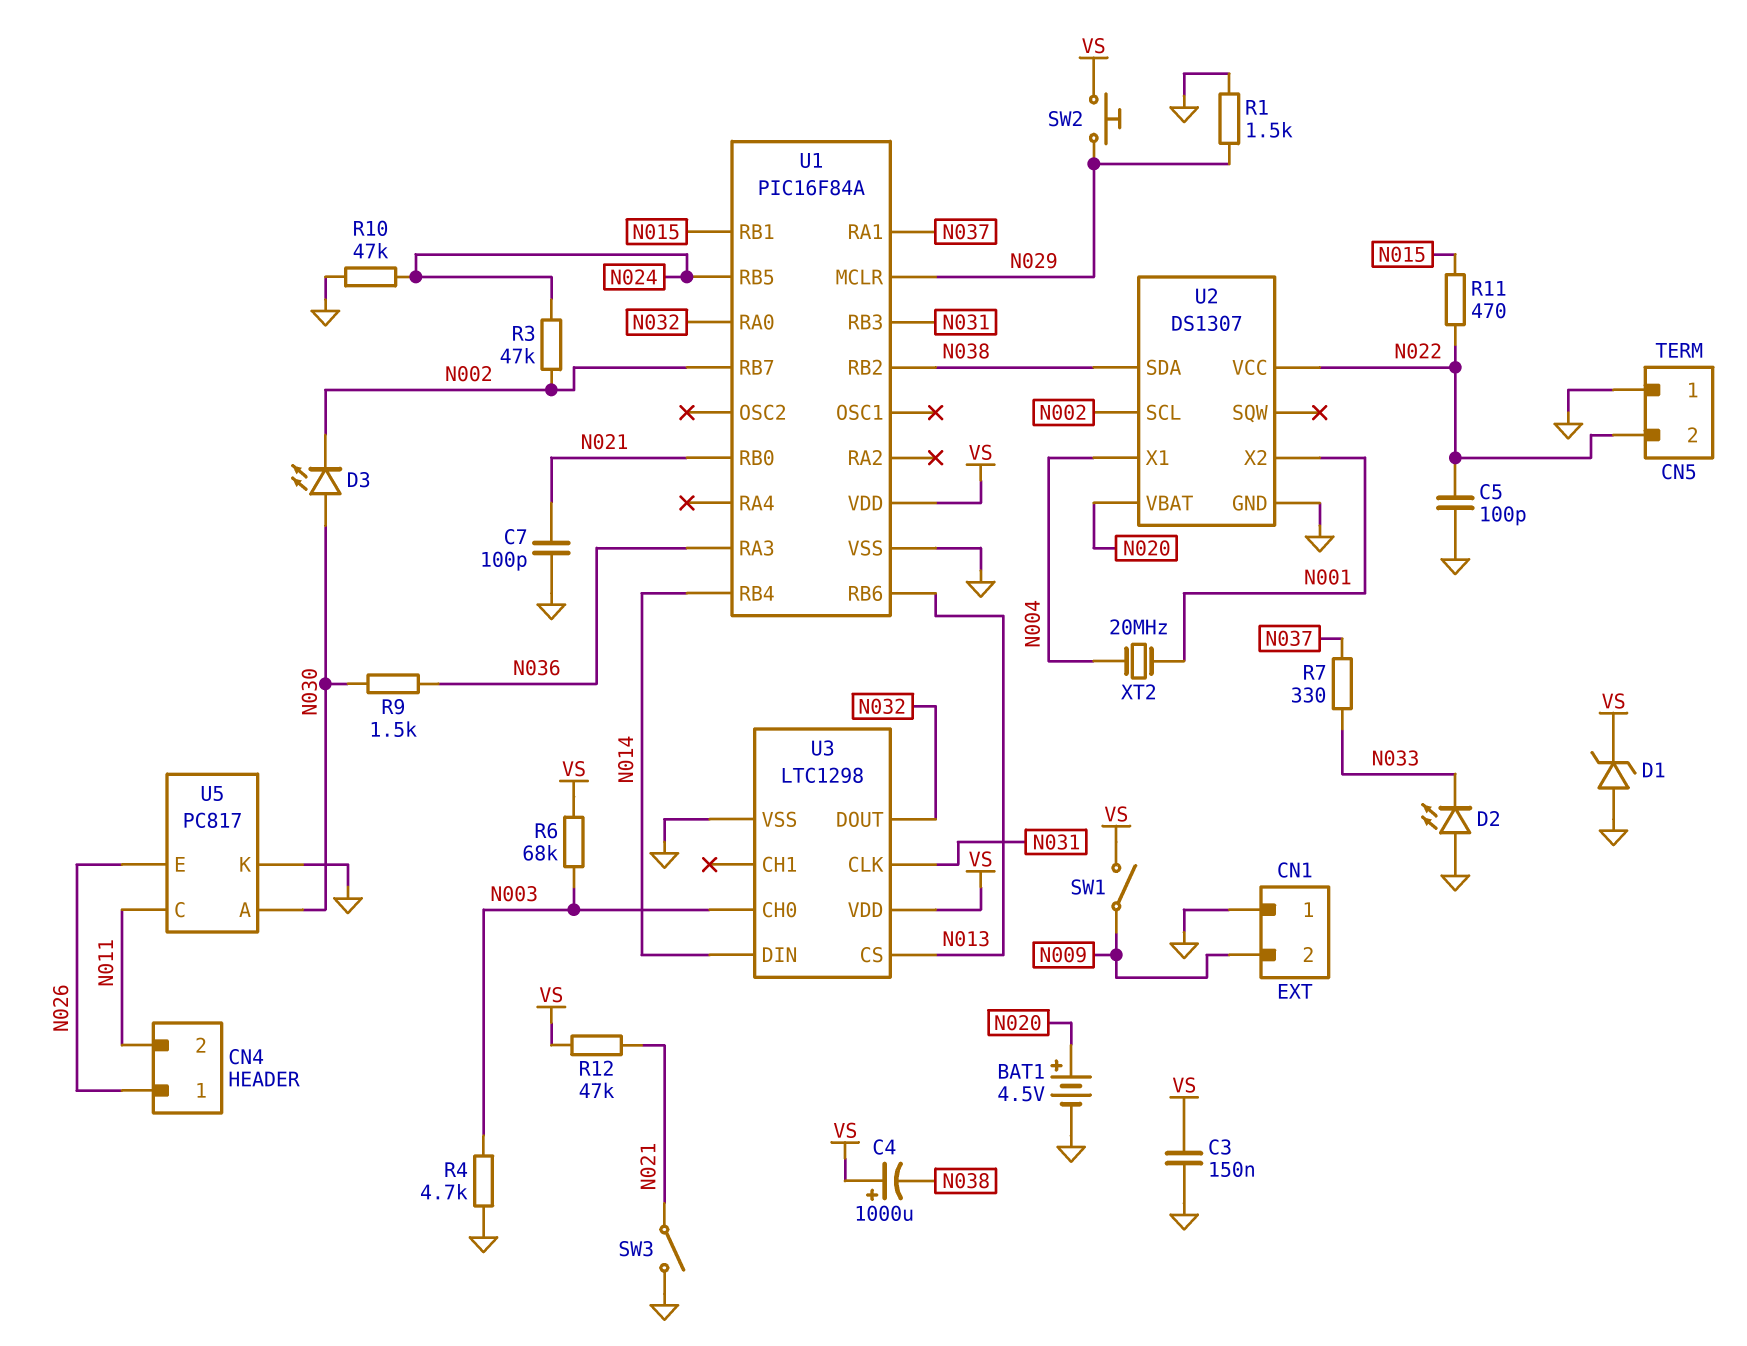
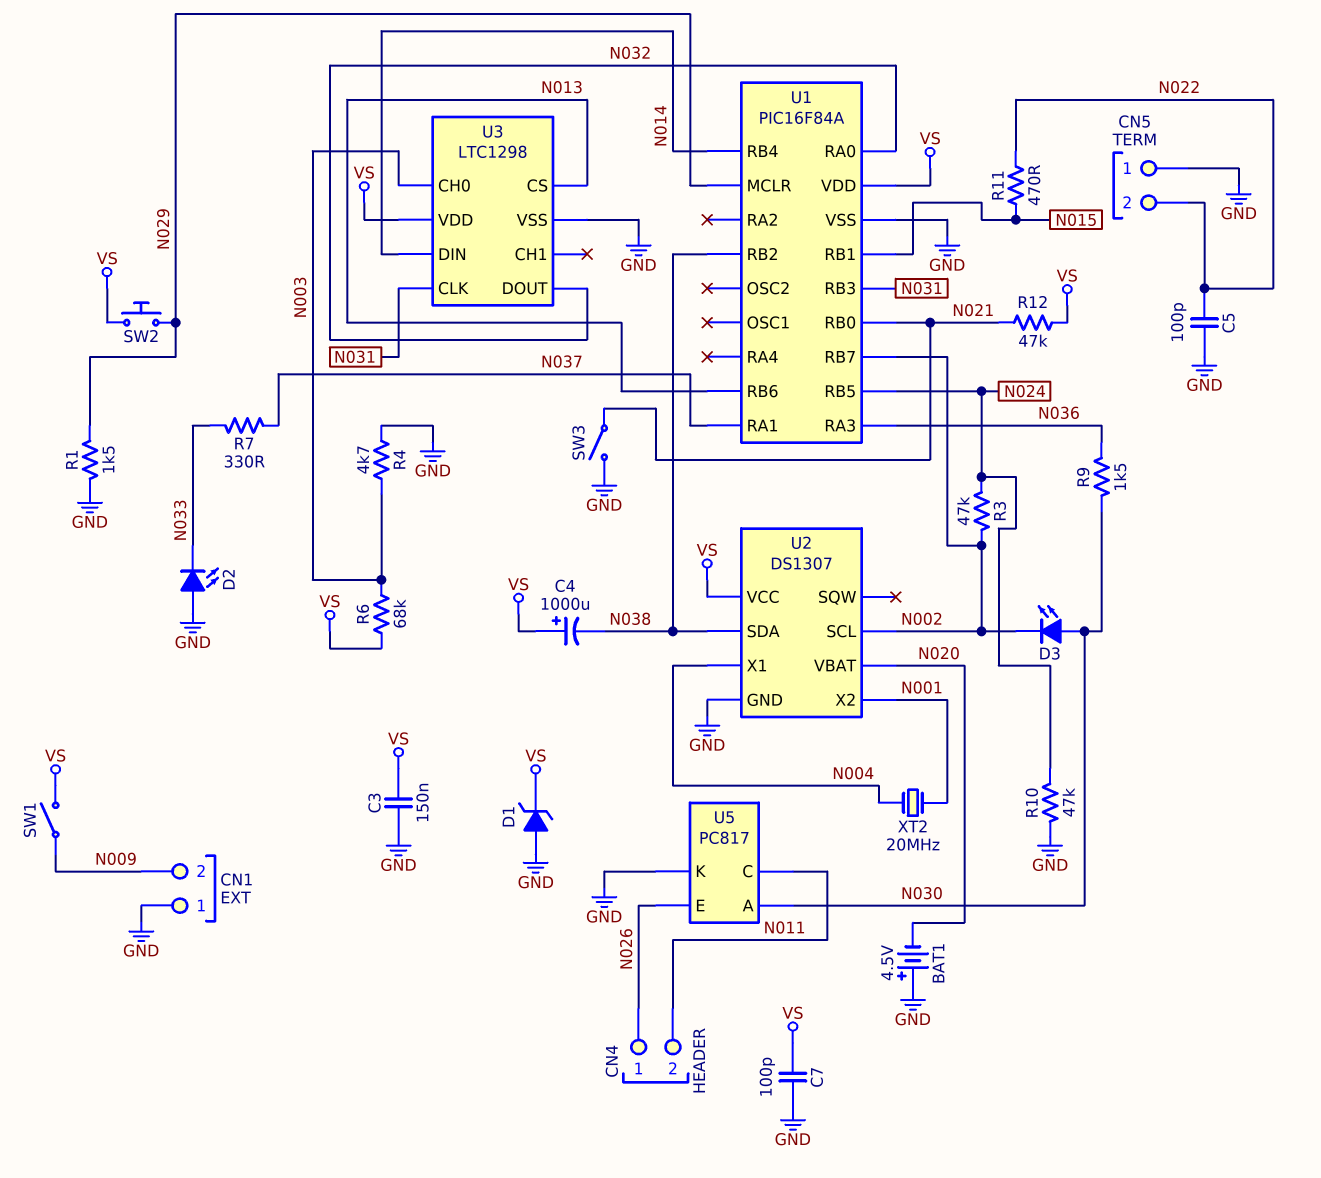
BAT1: 4.5V (plus N020, minus GND) -> 4.5V (plus GND, minus N020)
C7: 100pF (GND, N021) -> 100pF (GND, VS)
U2 pin VCC: N022 -> VS

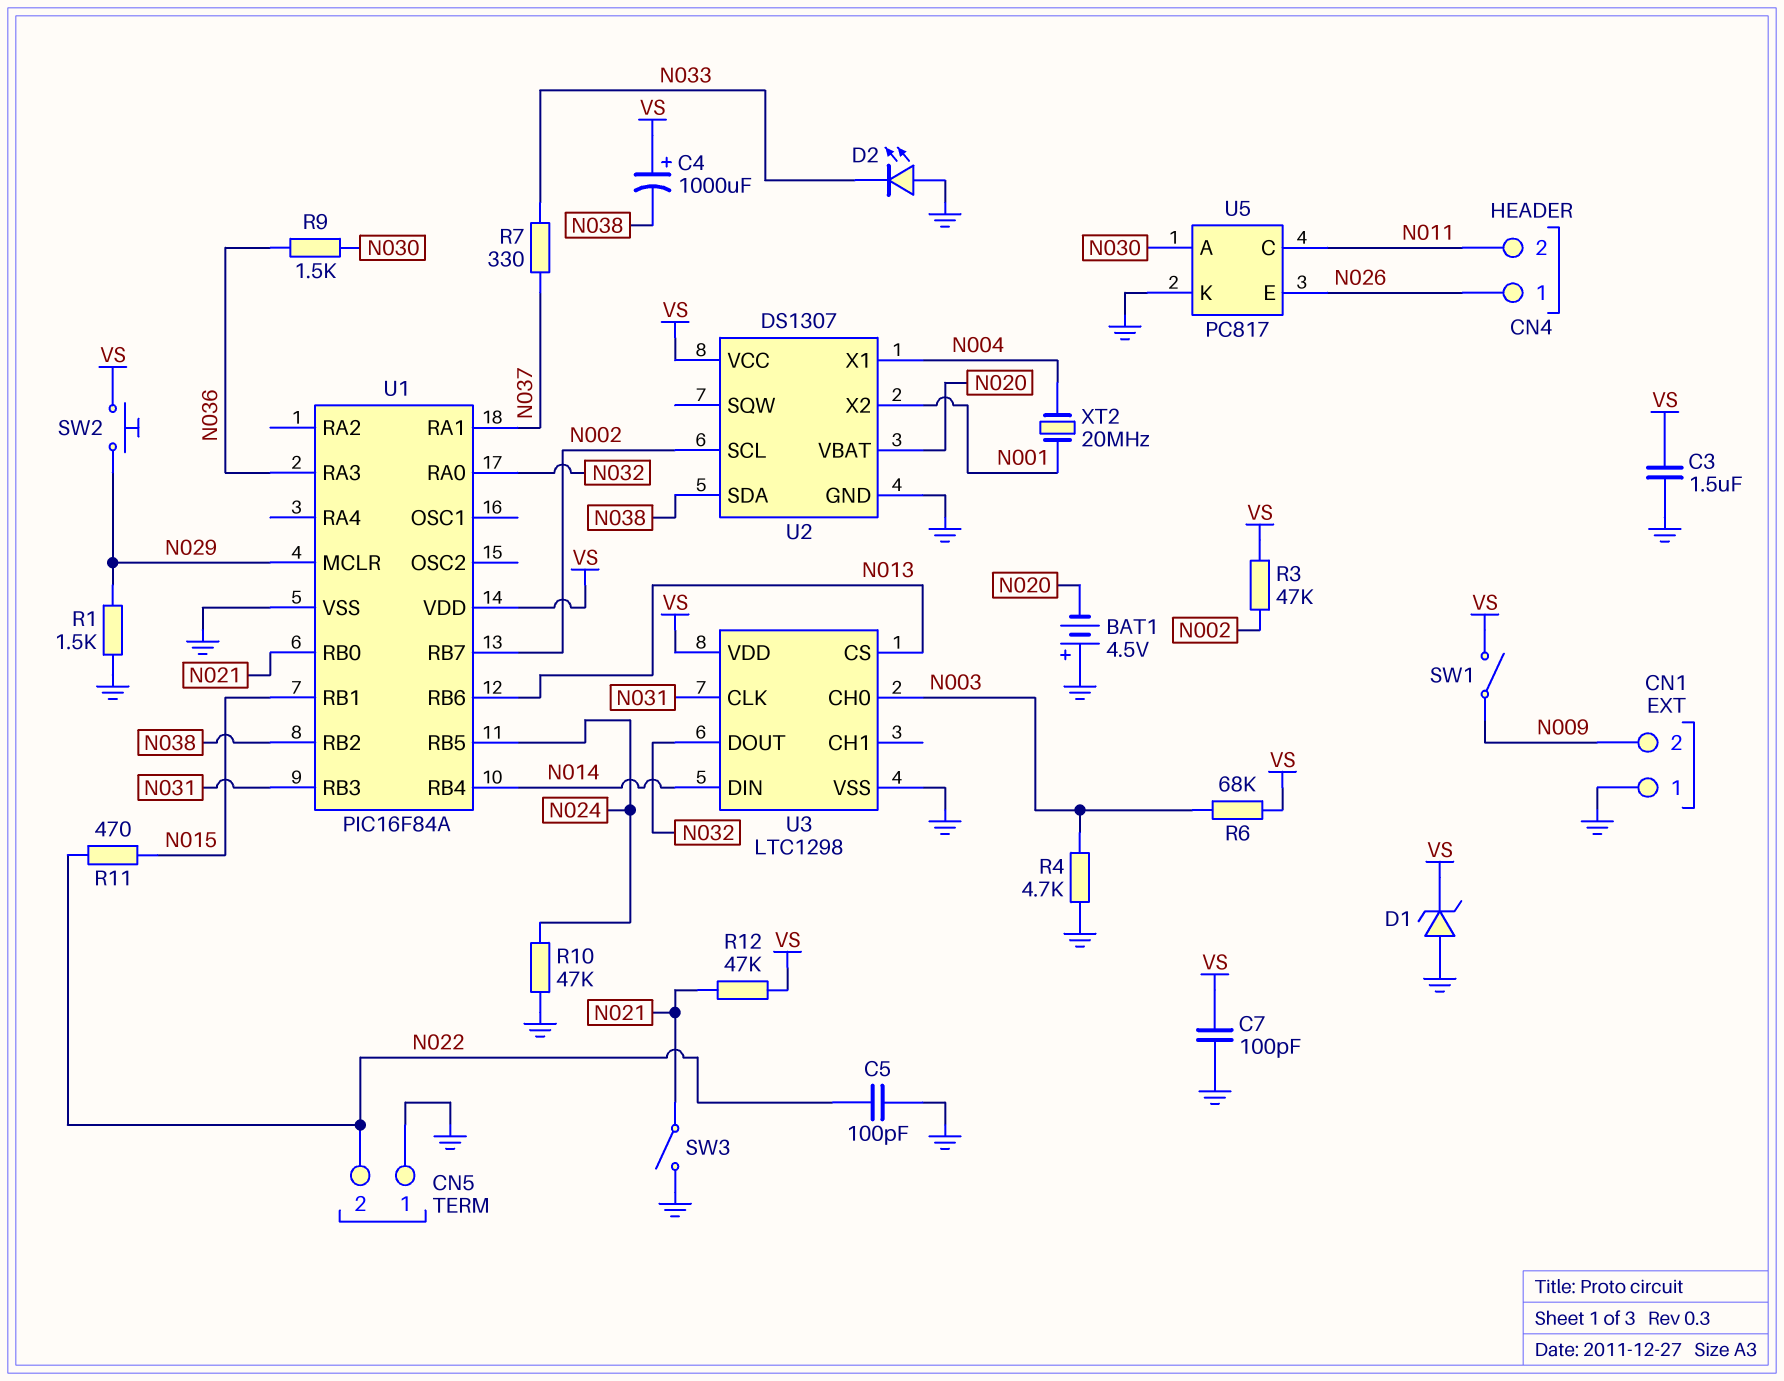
C3: 150nF (GND, VS) -> 1.5uF (GND, VS)
D3: LED (A N030, K N002) -> none
R3: 47k (N002, N024) -> 47k (N002, VS)

